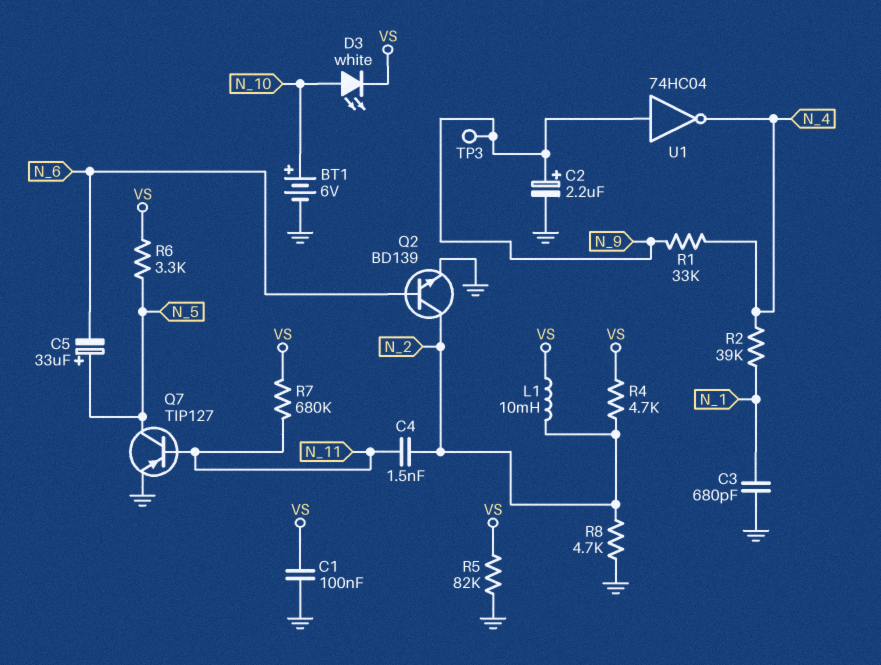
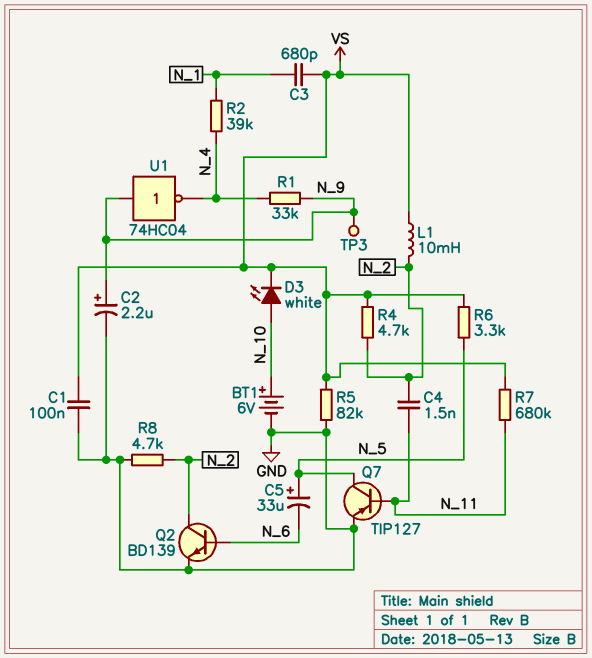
C3: 680pF (GND, N_1) -> 680pF (N_1, VS)

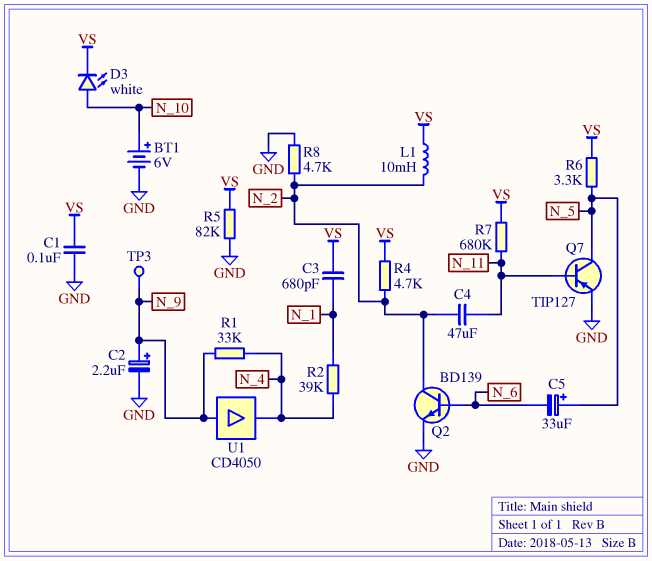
C4: 1.5nF (N_2, N_11) -> 47uF (N_2, N_11)
U1: NOT 74HC04 (in N_9, out N_4) -> buffer CD4050 (in N_9, out N_4)

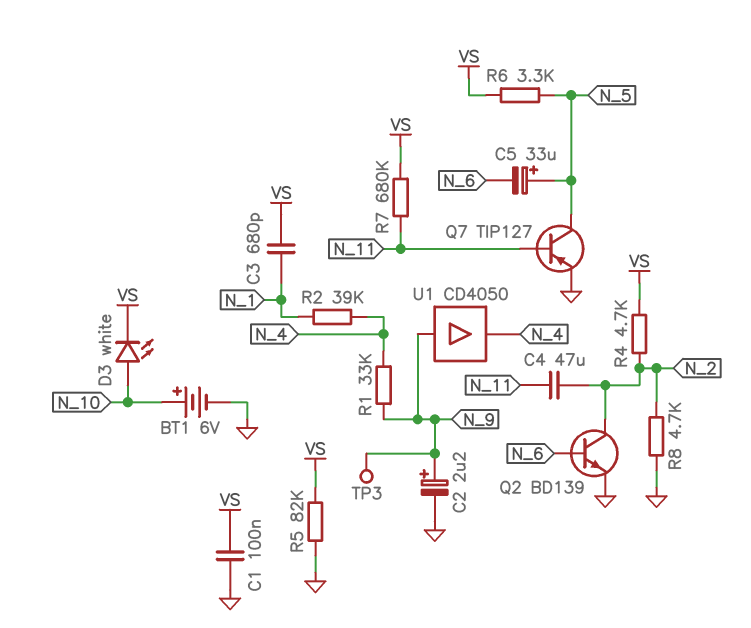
L1: 10mH (N_2, VS) -> none

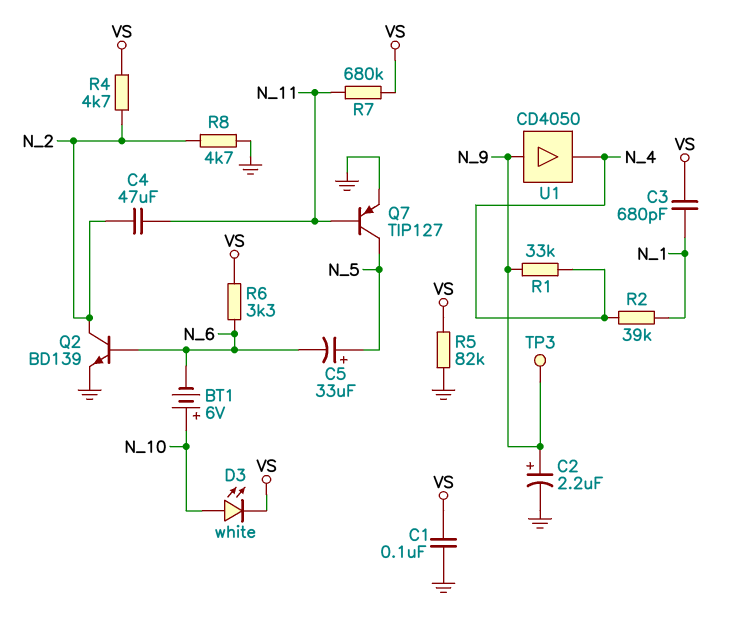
BT1: 6V (plus N_10, minus GND) -> 6V (plus N_10, minus N_6)
R6: 3.3k (N_5, VS) -> 3.3k (N_6, VS)

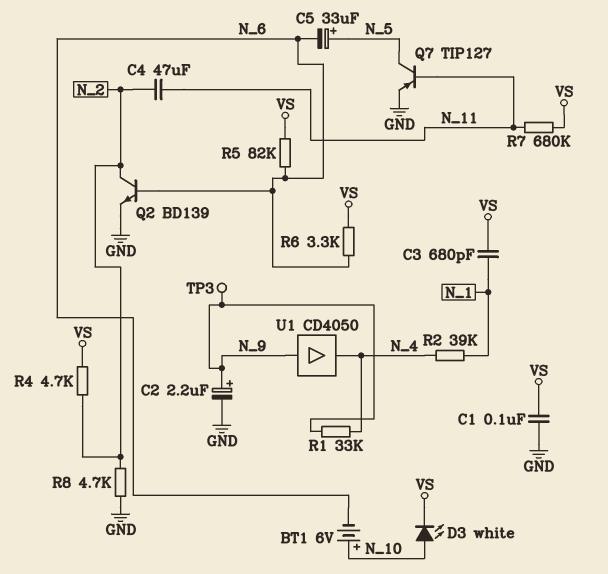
R5: 82k (GND, VS) -> 82k (N_6, VS)

